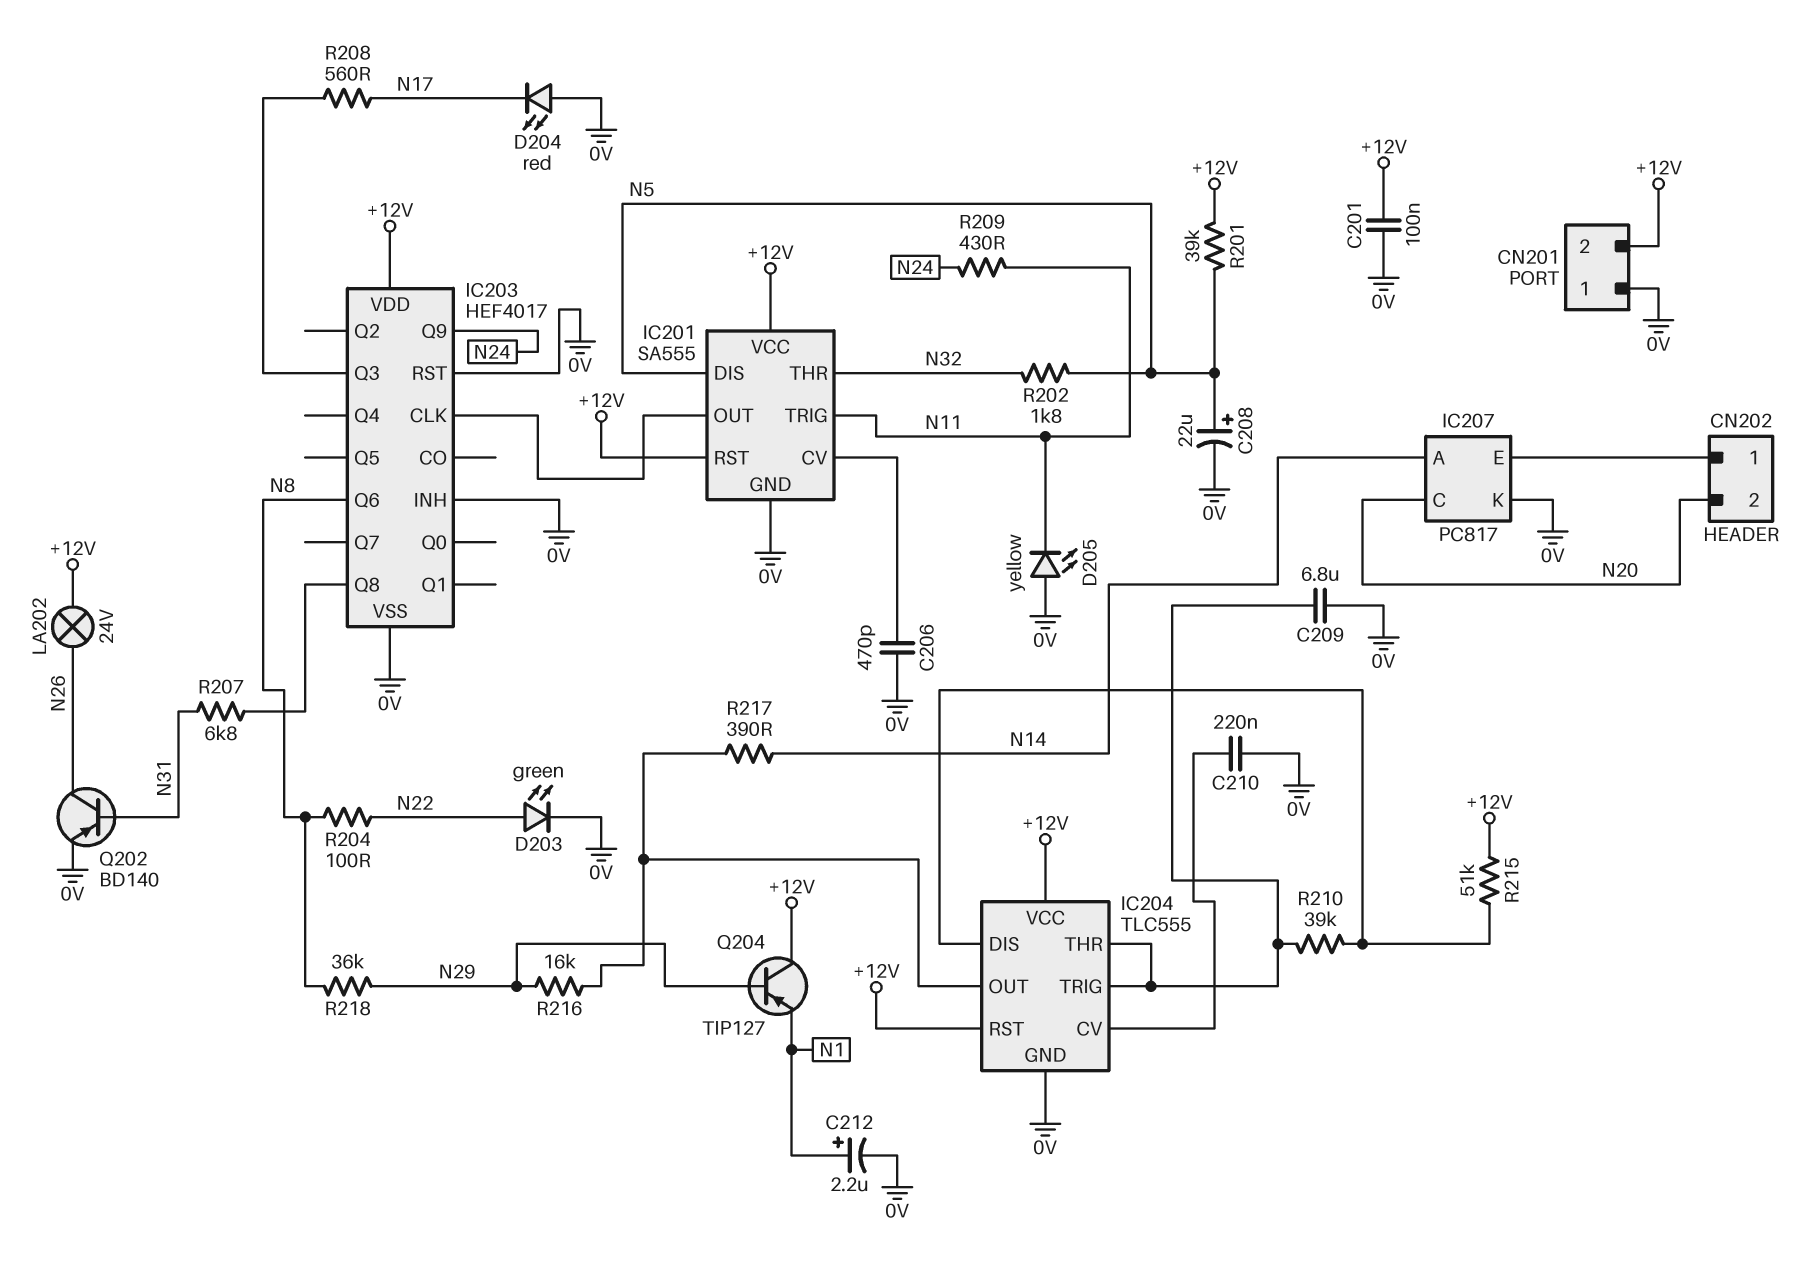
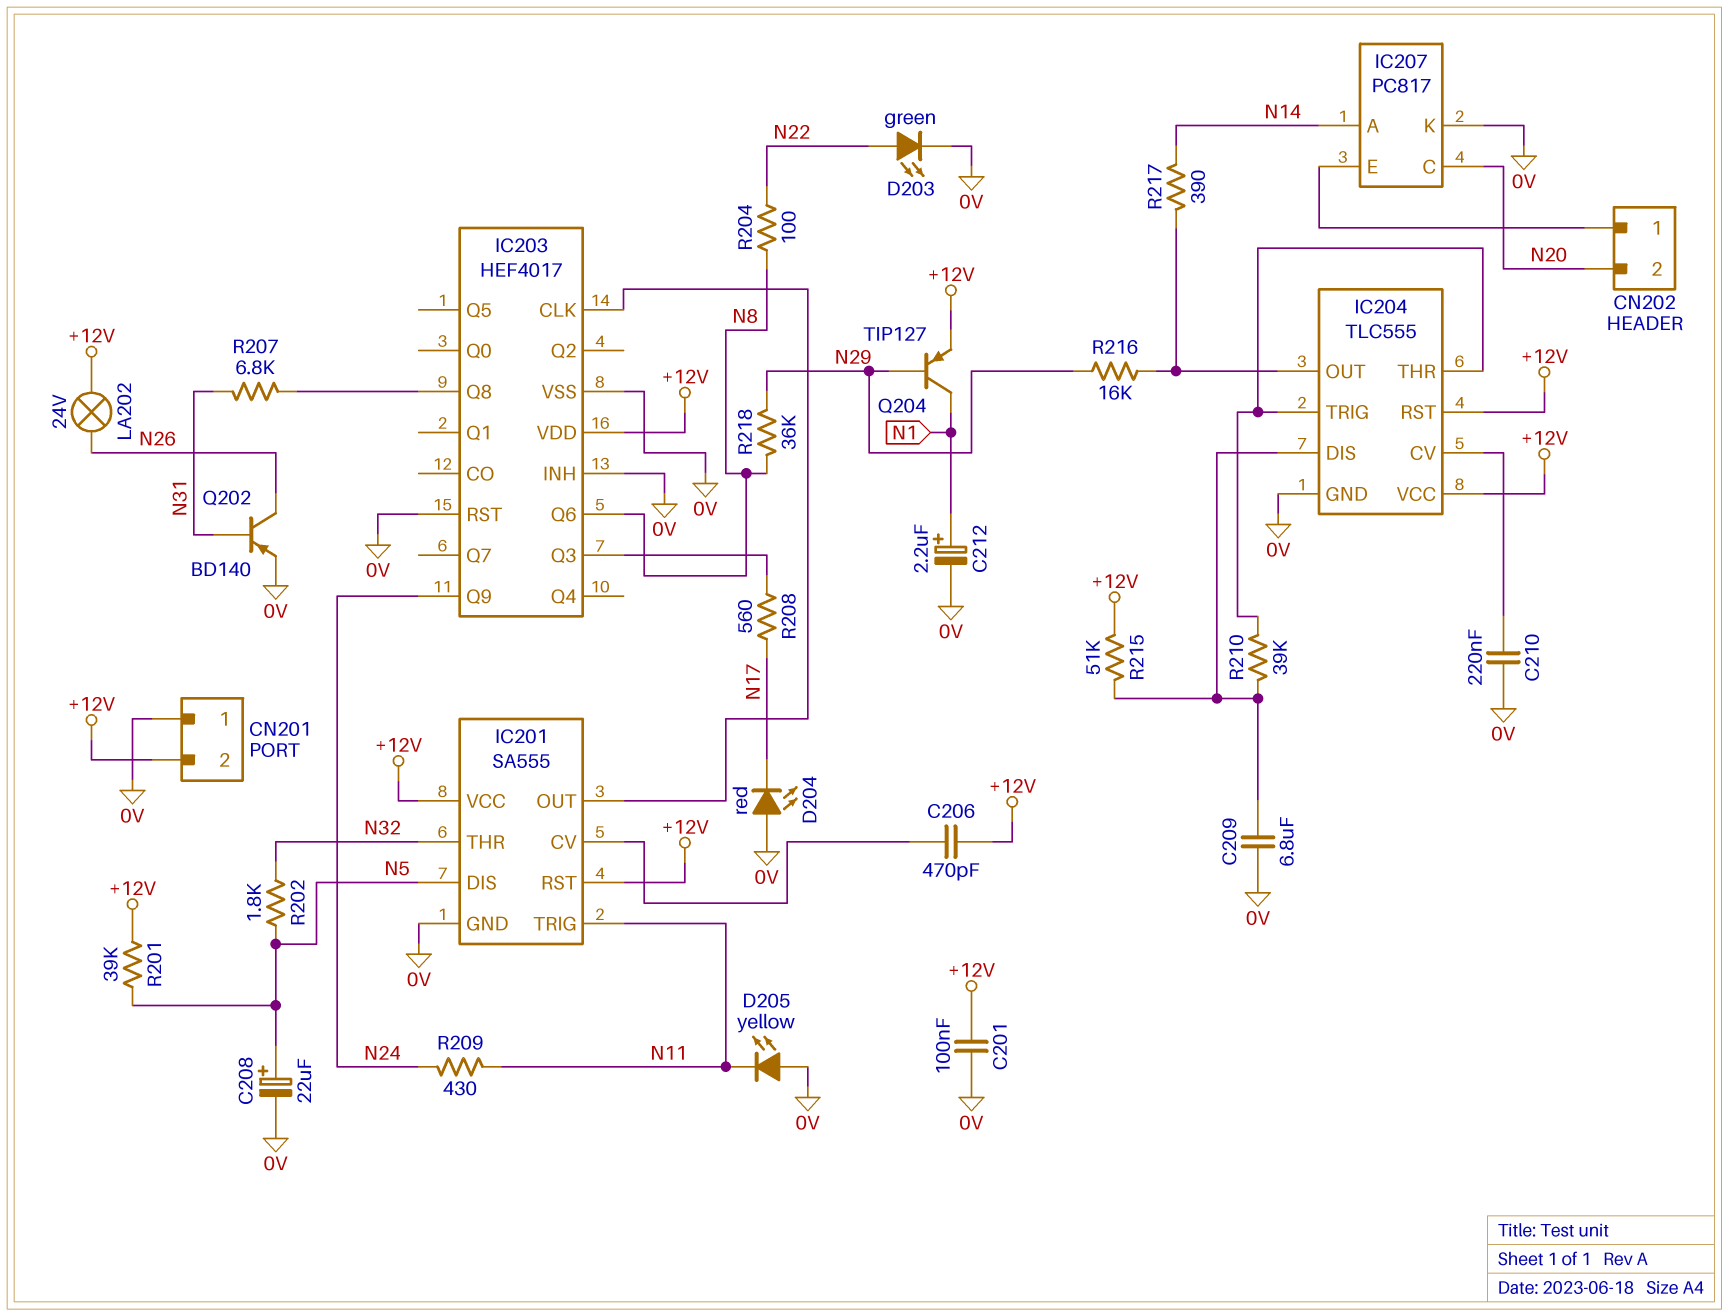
C206: 470pF (0V, IC201/CV) -> 470pF (+12V, IC201/CV)
C209: 6.8uF (0V, IC204/THR) -> 6.8uF (0V, IC204/DIS)
Q204: PNP TIP127 (B N29, C +12V, E N1) -> PNP TIP127 (B N29, C N1, E +12V)

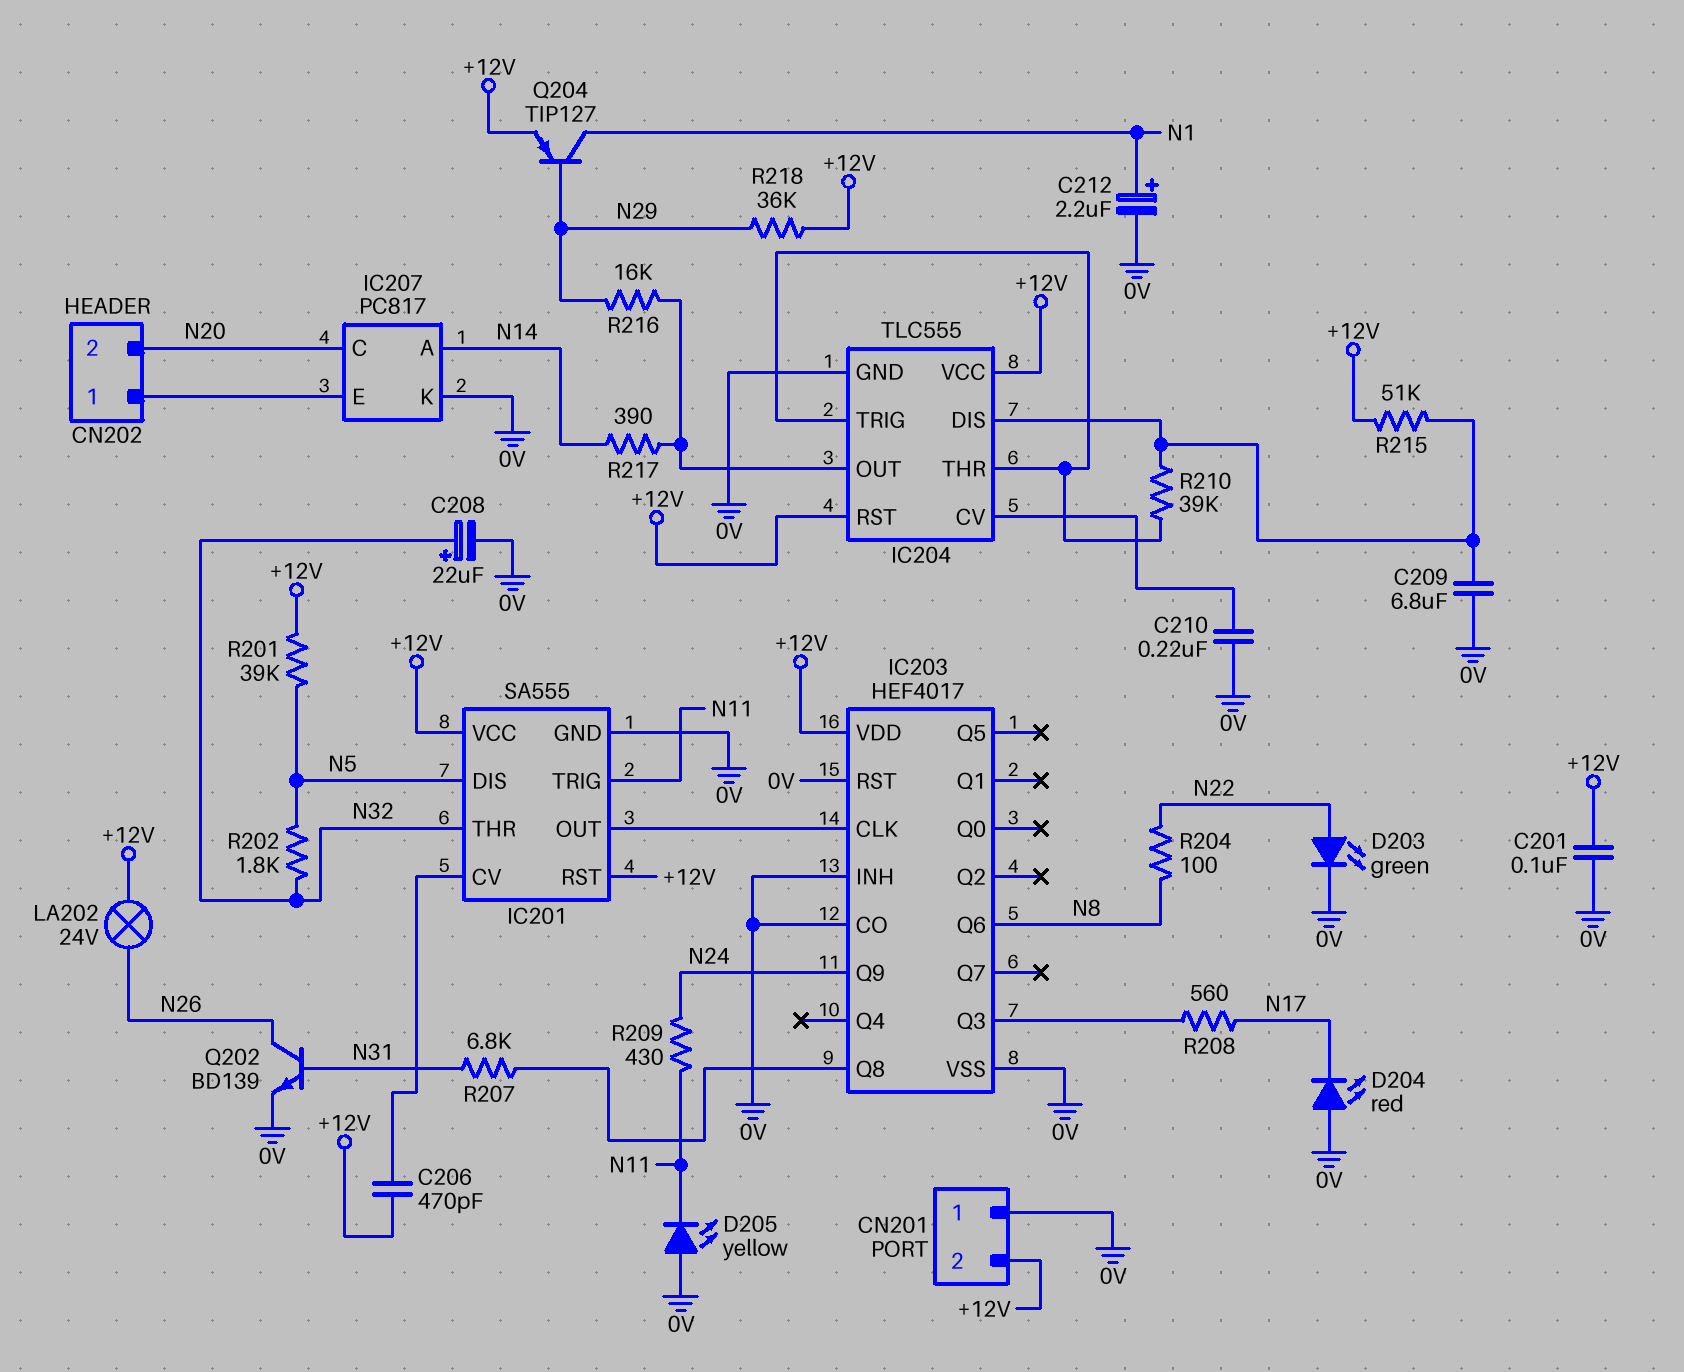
C208: 22uF (plus N5, minus 0V) -> 22uF (plus N32, minus 0V)
IC203 pin CO: none -> 0V
Q202: PNP BD140 (B N31, C N26, E 0V) -> NPN BD139 (B N31, C N26, E 0V)
R218: 36k (N8, N29) -> 36k (+12V, N29)

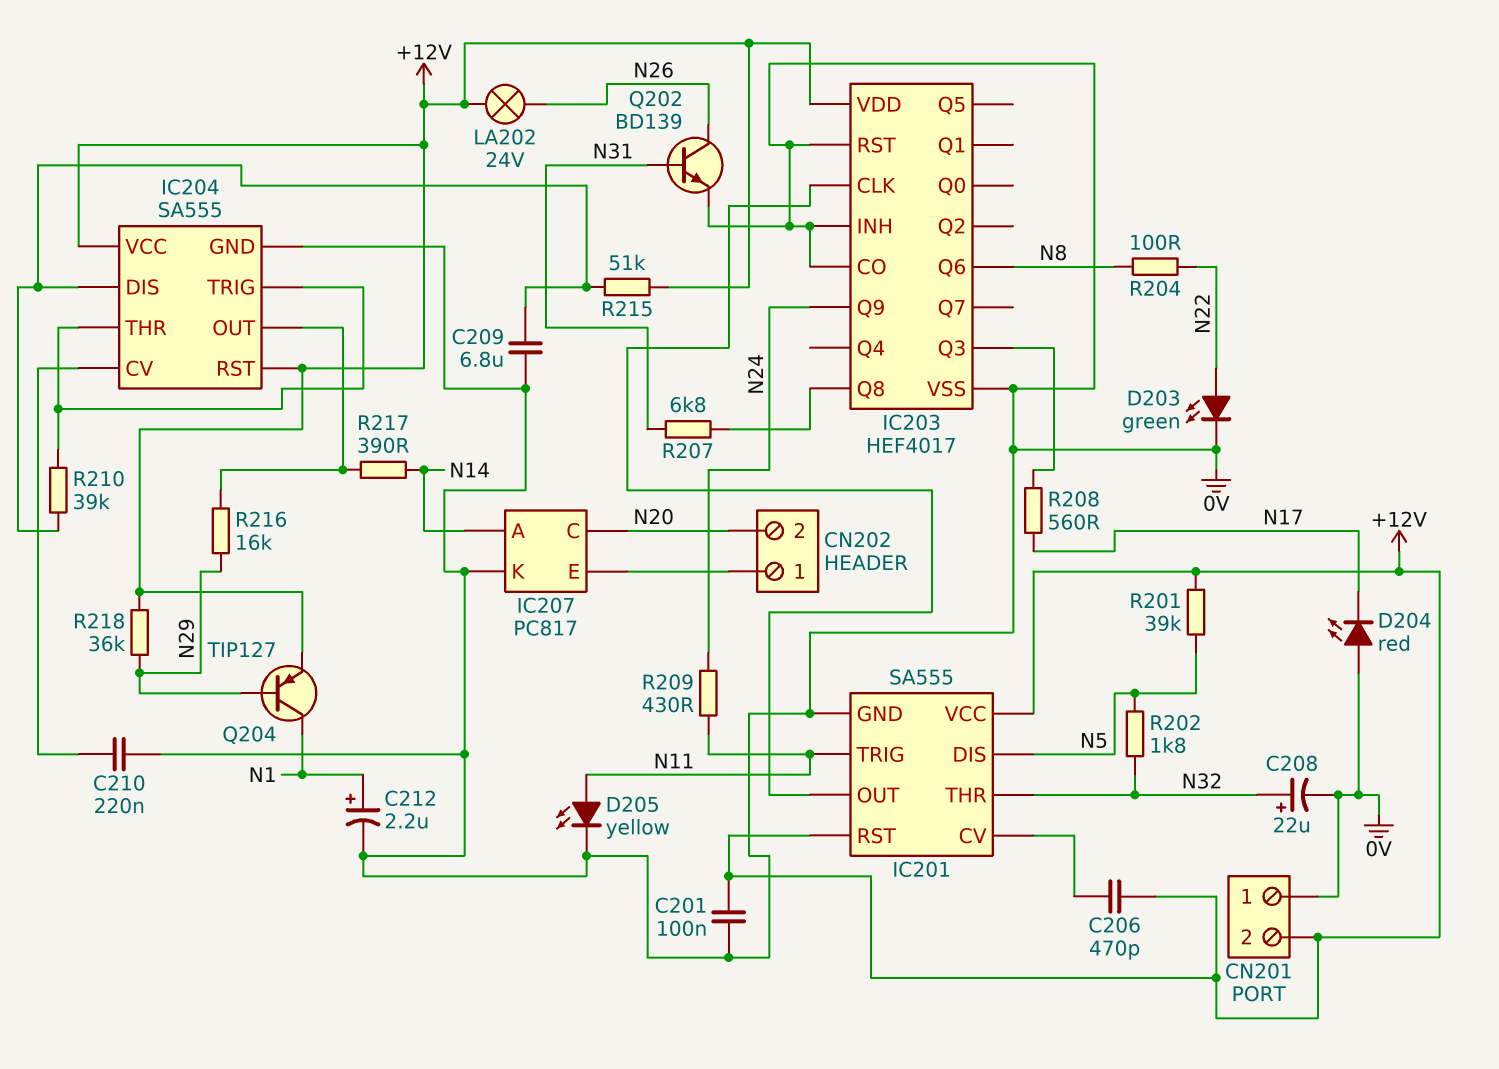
D205: LED yellow (A 0V, K N11) -> LED yellow (A N11, K 0V)
IC204: TLC555 -> SA555

